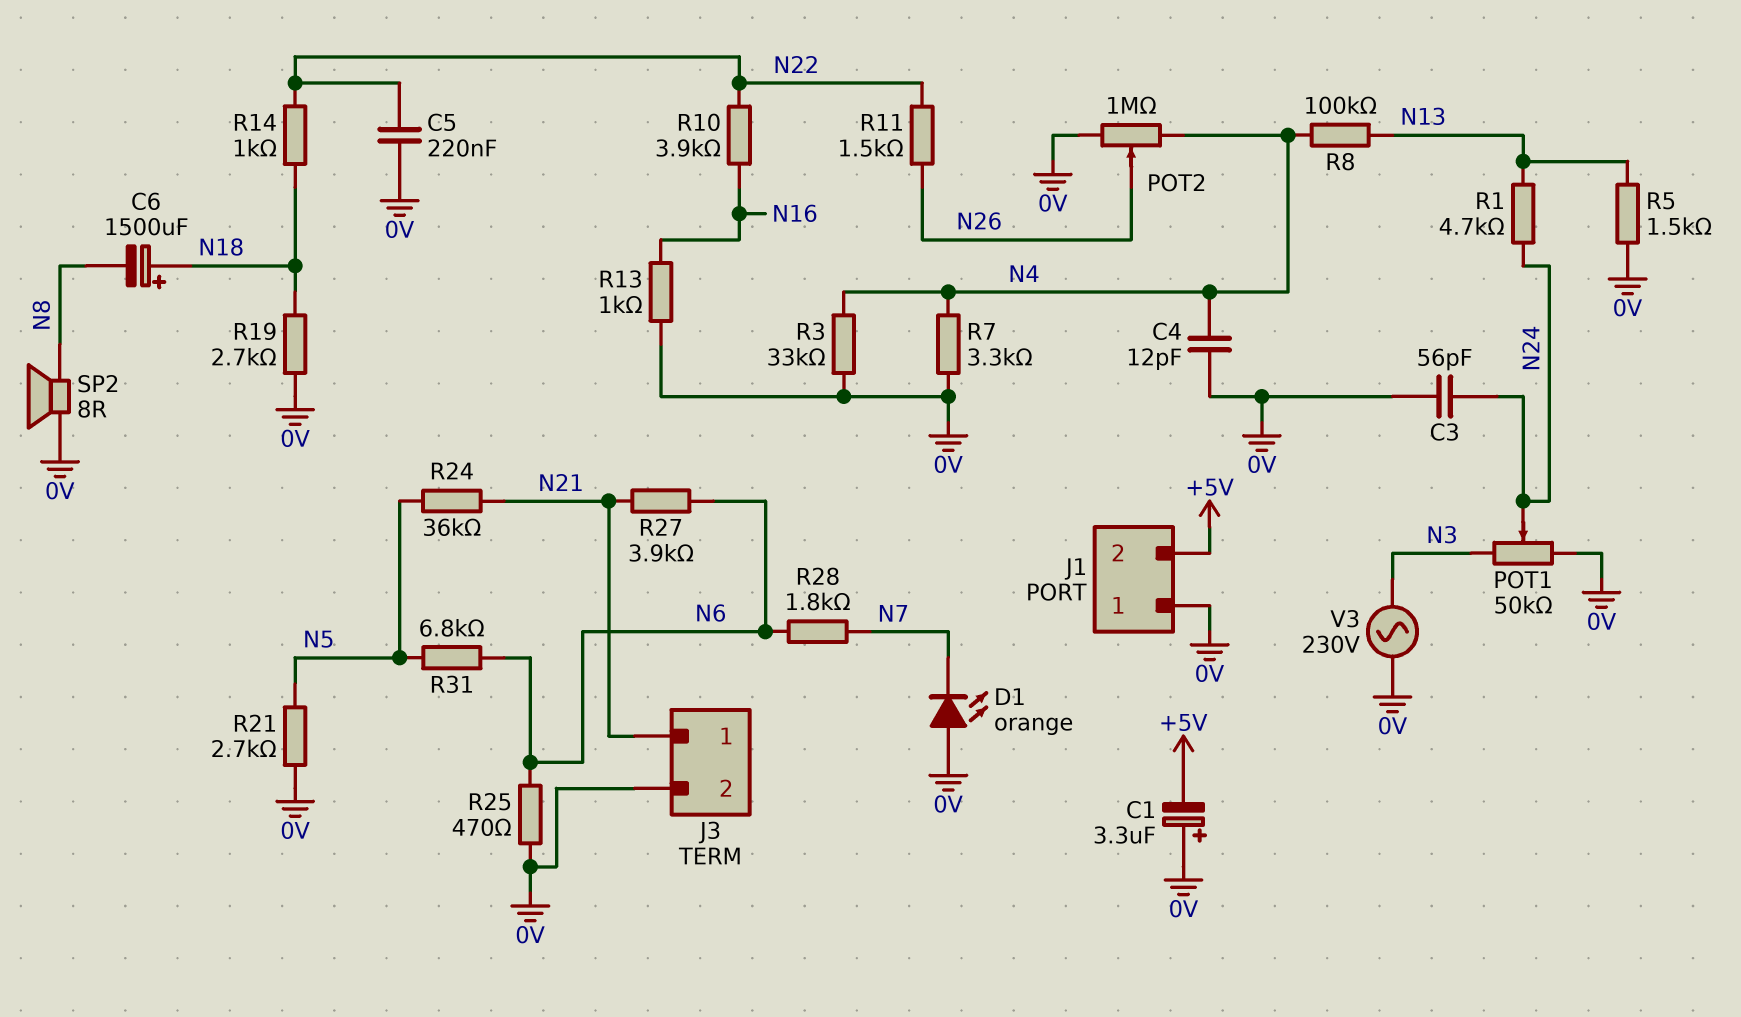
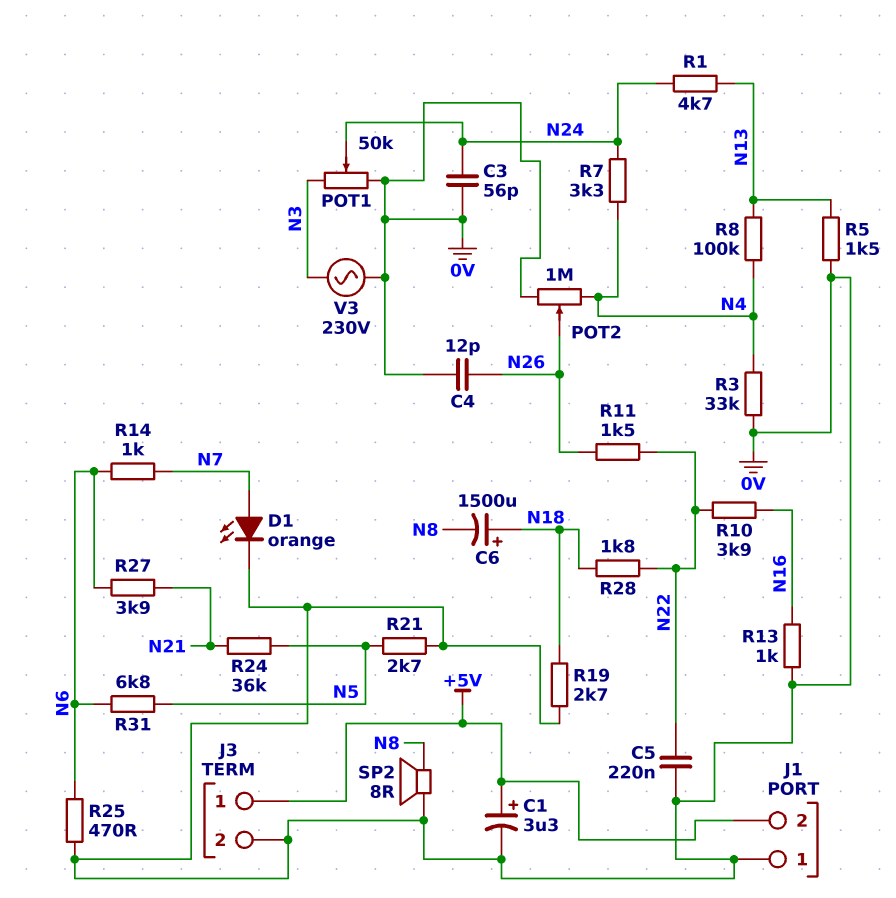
C1: 3.3uF (plus 0V, minus +5V) -> 3.3uF (plus +5V, minus 0V)
C4: 12pF (0V, N4) -> 12pF (0V, N26)
D1: LED orange (A 0V, K N7) -> LED orange (A N7, K 0V)
J3 pin 1: N21 -> +5V
R7: 3.3k (0V, N4) -> 3.3k (N4, N24)
R14: 1k (N18, N22) -> 1k (N6, N7)
R28: 1.8k (N6, N7) -> 1.8k (N18, N22)

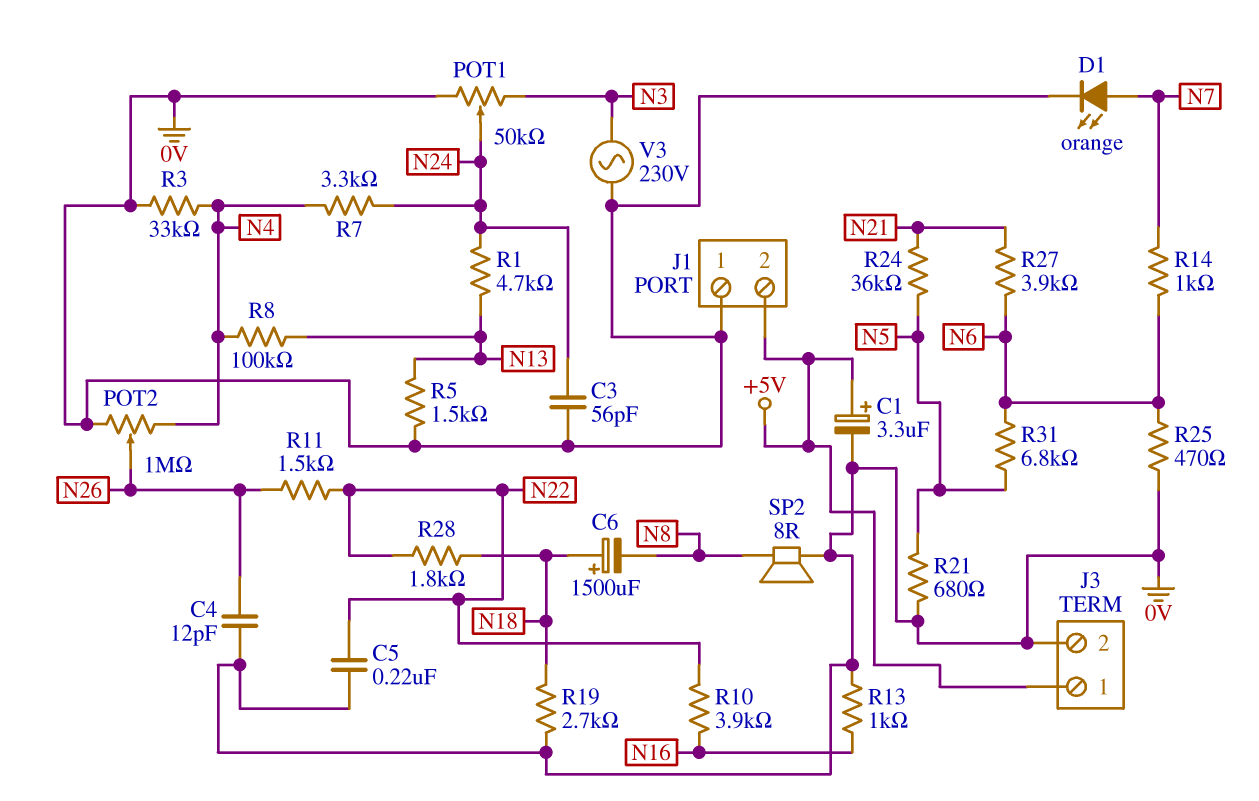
R21: 2.7k (0V, N5) -> 680 (0V, N5)

